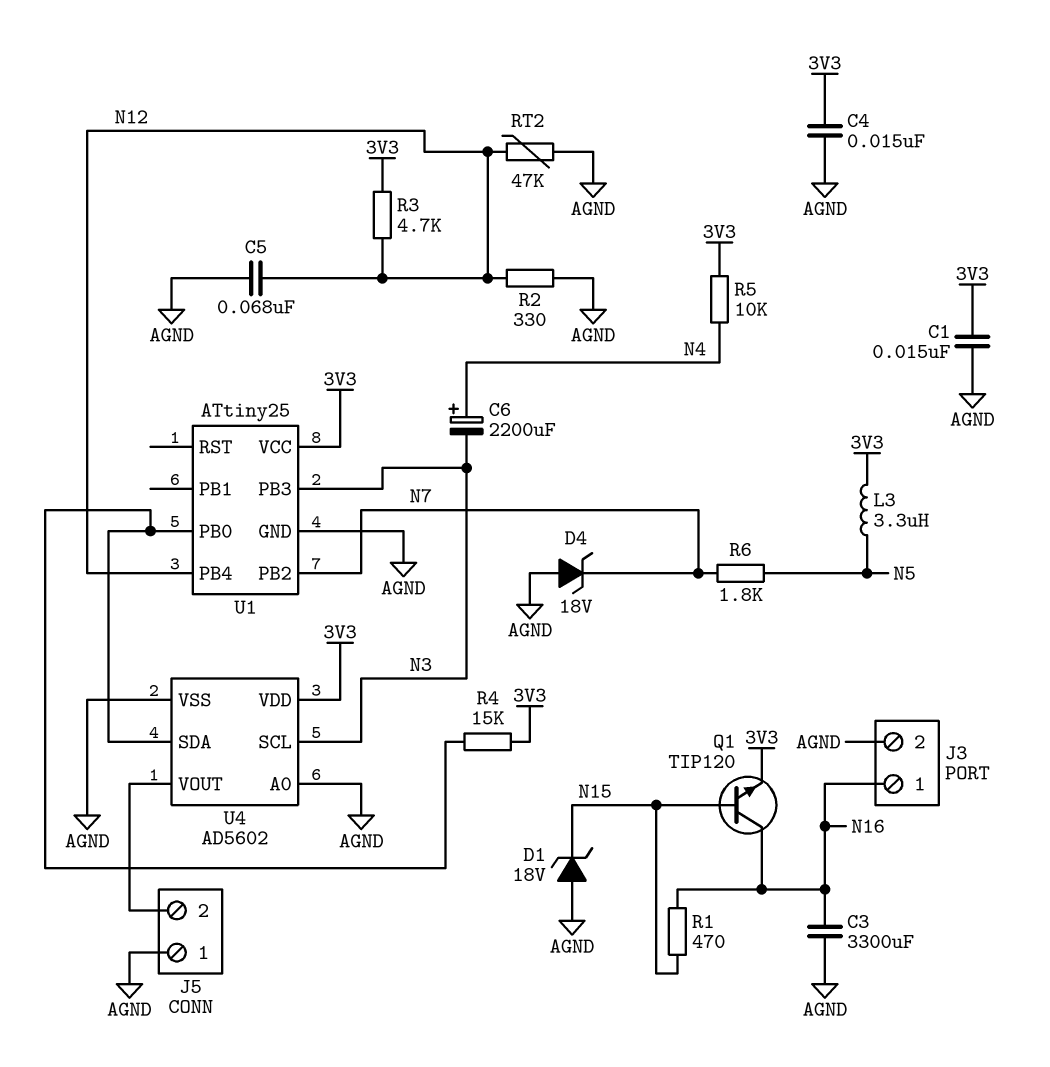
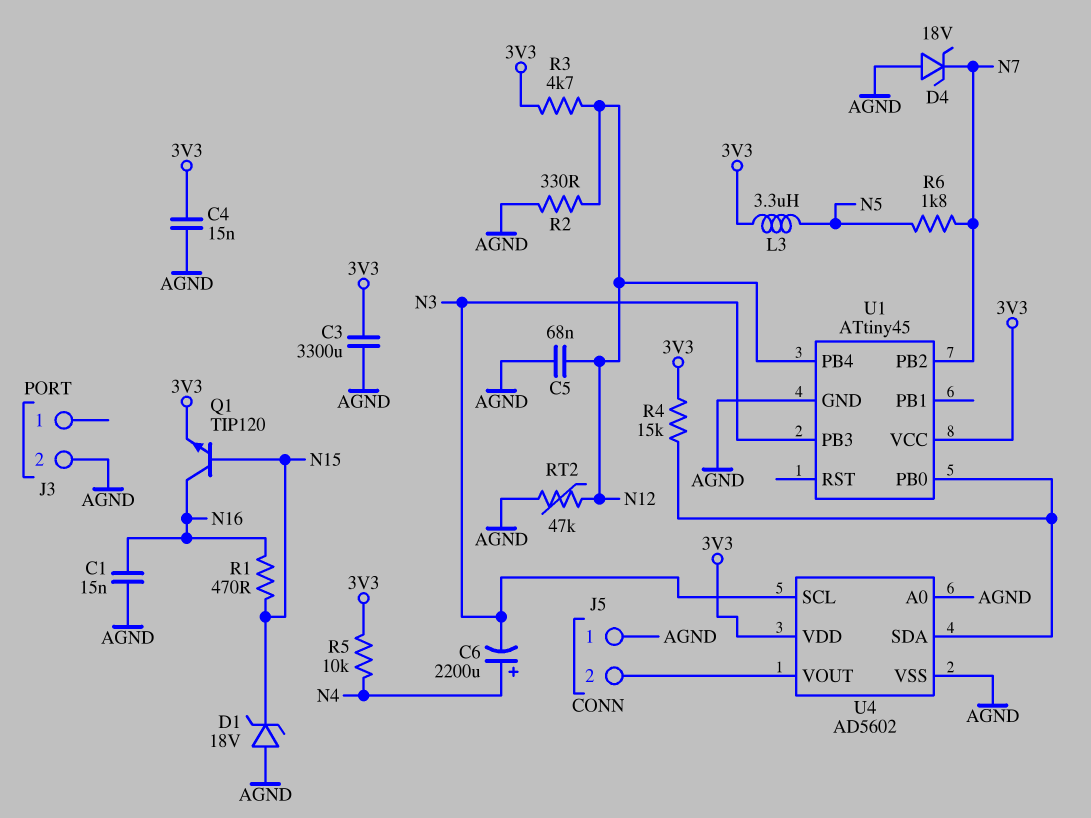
C1: 15nF (3V3, AGND) -> 15nF (AGND, N16)
C3: 3300uF (AGND, N16) -> 3300uF (3V3, AGND)
J3 pin 1: N16 -> none
U1: ATtiny25 -> ATtiny45

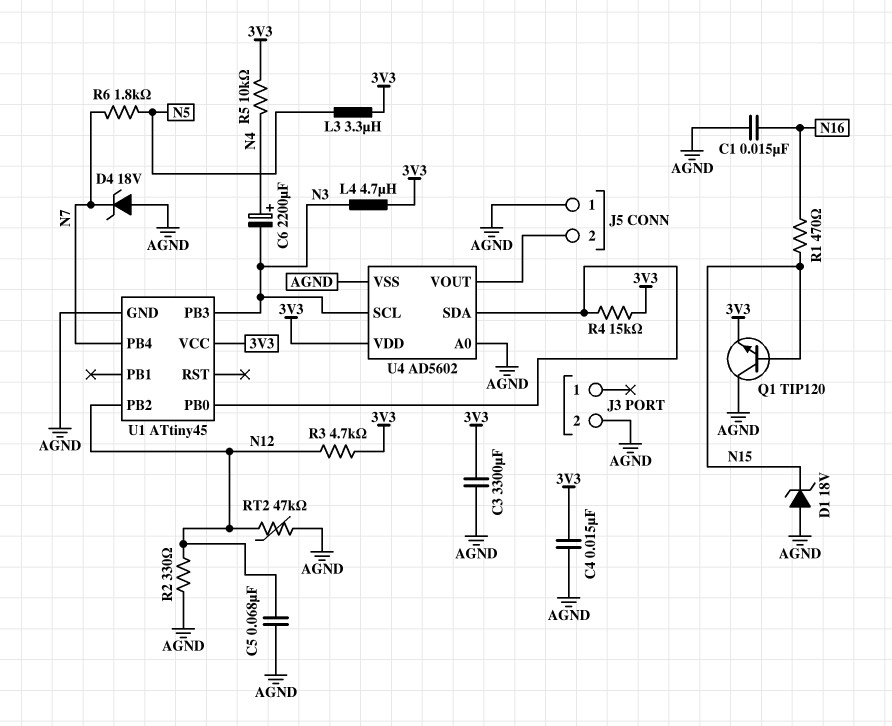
L4: none -> 4.7uH (3V3, N3)
Q1: NPN TIP120 (B N15, C N16, E 3V3) -> NPN TIP120 (B N15, C AGND, E 3V3)
U1 pin PB2: N7 -> N12
U1 pin PB4: N12 -> N7

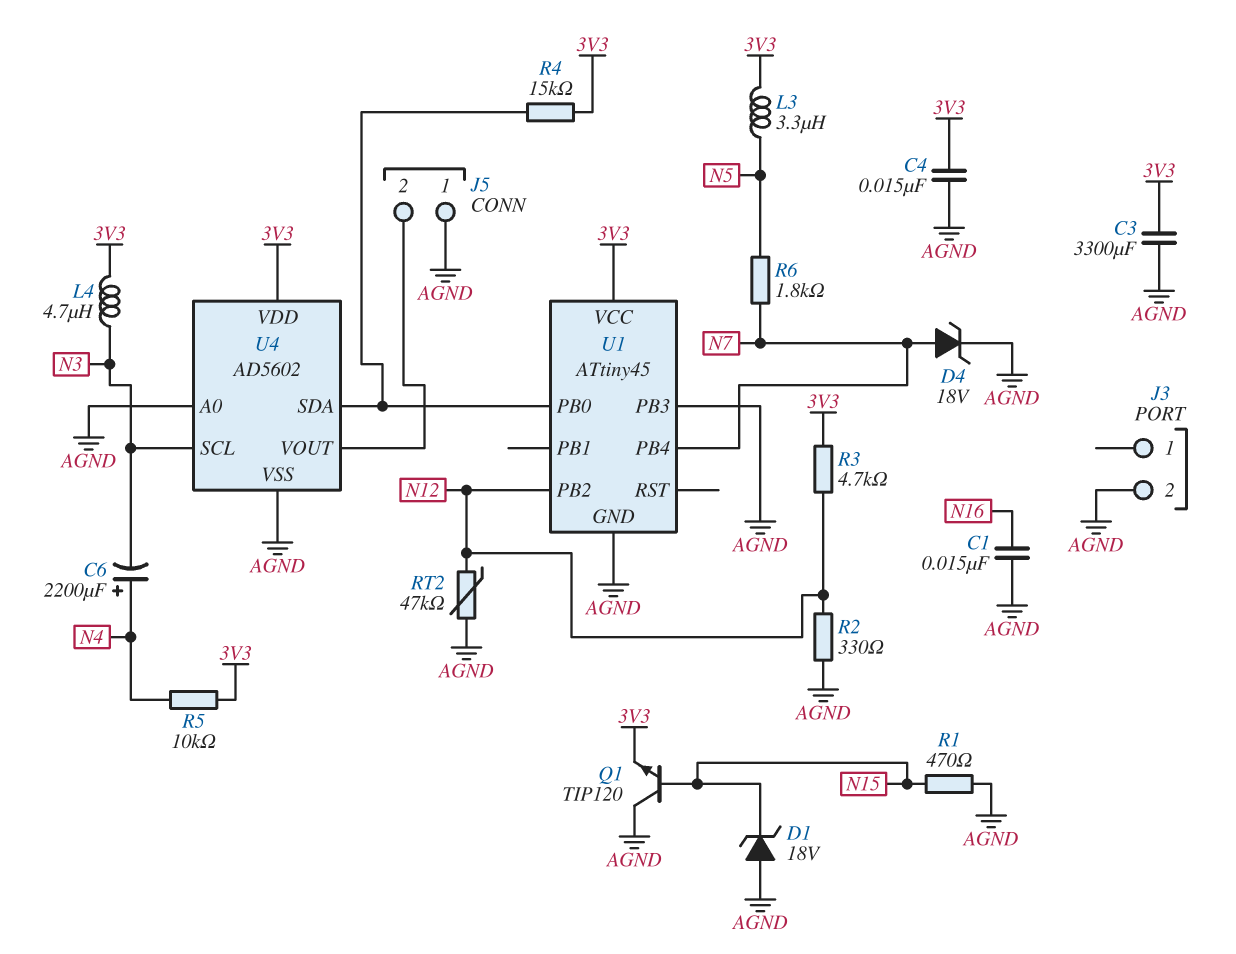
C5: 68nF (AGND, N12) -> none
D4: zener 18V (A AGND, K N7) -> zener 18V (A N7, K AGND)
R1: 470 (N15, N16) -> 470 (AGND, N15)
U1 pin PB3: N3 -> AGND

